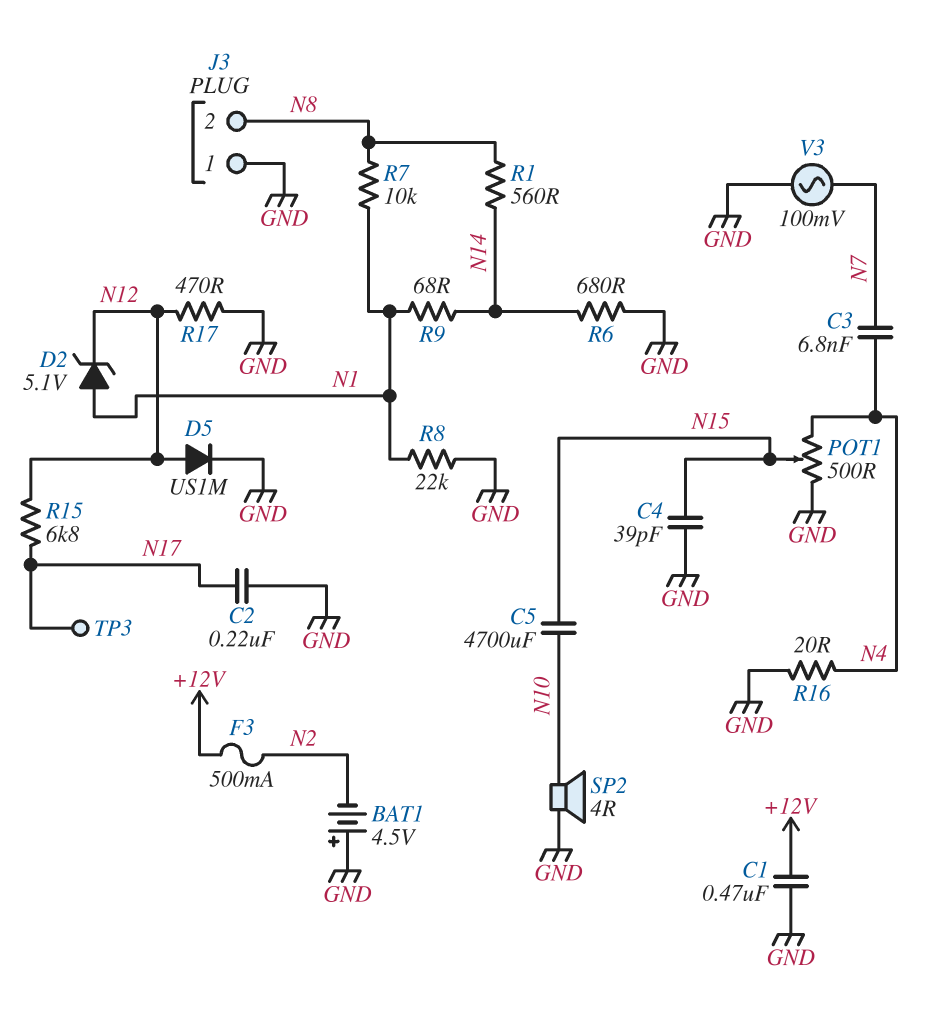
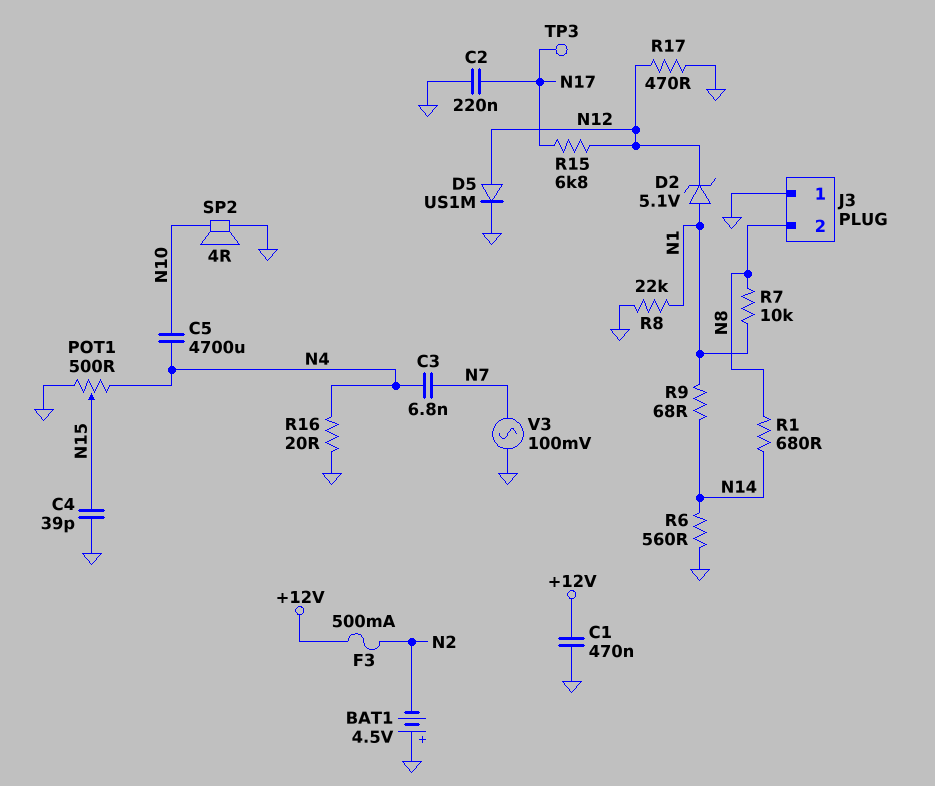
C5: 4700uF (N10, N15) -> 4700uF (N4, N10)
R1: 560 (N8, N14) -> 680 (N8, N14)
R6: 680 (GND, N14) -> 560 (GND, N14)

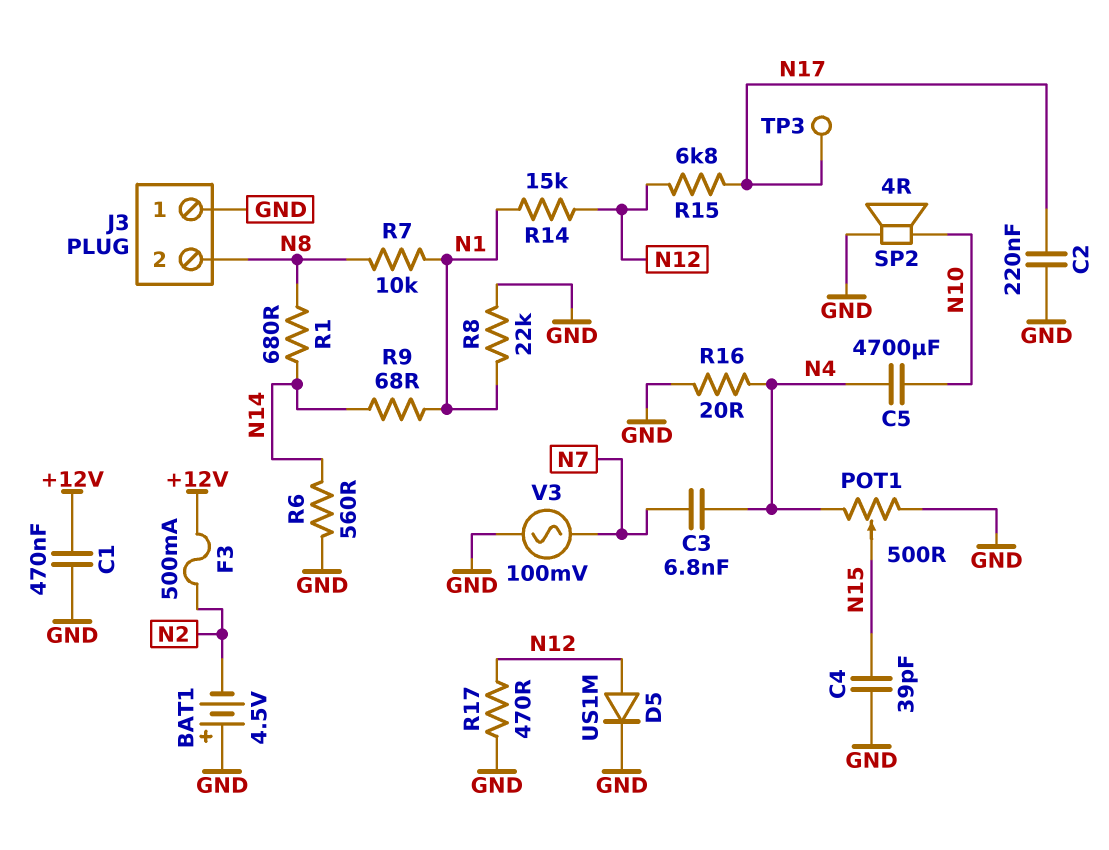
D2: zener 5.1V (A N1, K N12) -> none
R14: none -> 15k (N1, N12)

